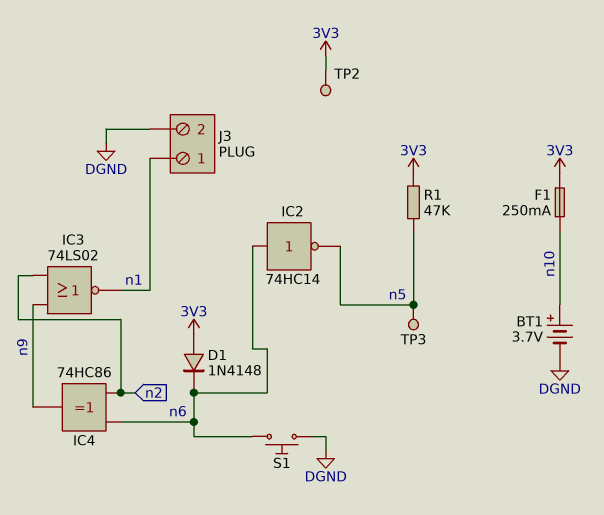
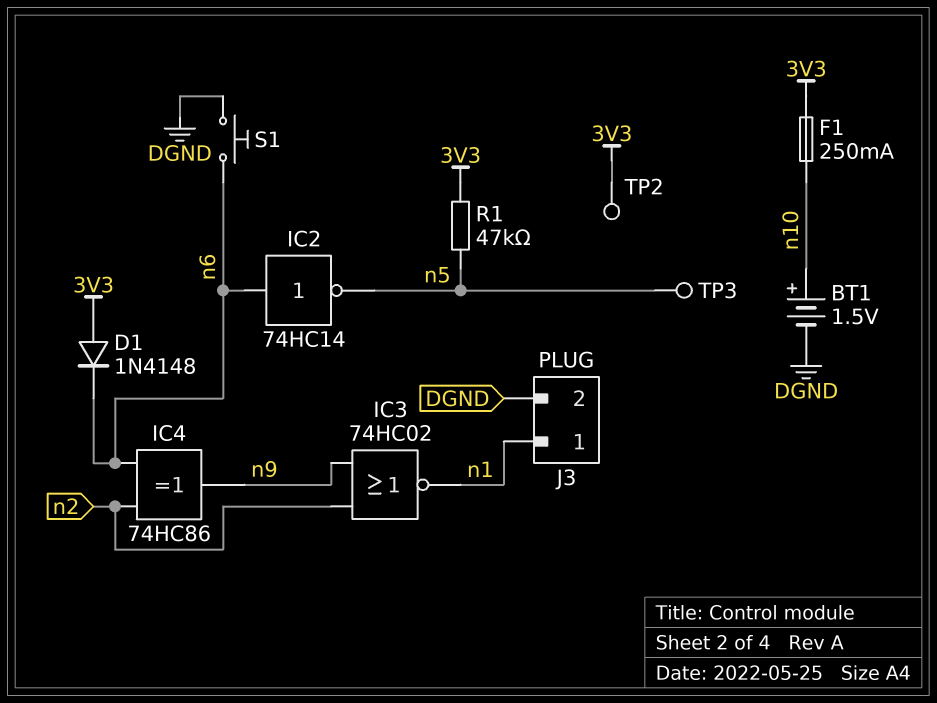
BT1: 3.7V (plus n10, minus DGND) -> 1.5V (plus n10, minus DGND)
IC3: NOR 74LS02 (in n2, in n9, out n1) -> NOR 74HC02 (in n2, in n9, out n1)

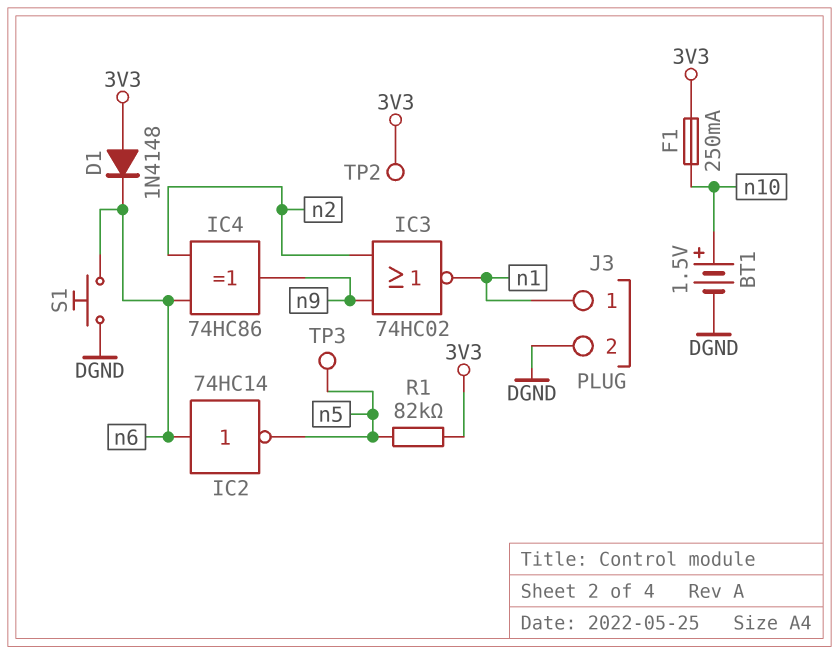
R1: 47k (3V3, n5) -> 82k (3V3, n5)

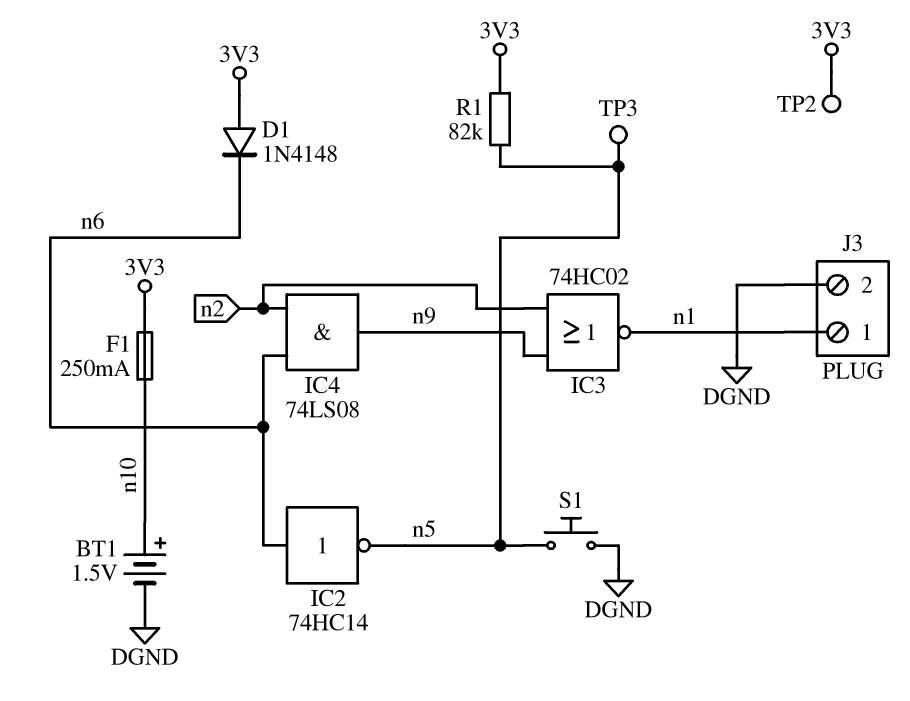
IC4: XOR 74HC86 (in n2, in n6, out n9) -> AND 74LS08 (in n2, in n6, out n9)
S1: button (DGND, n6) -> button (DGND, n5)

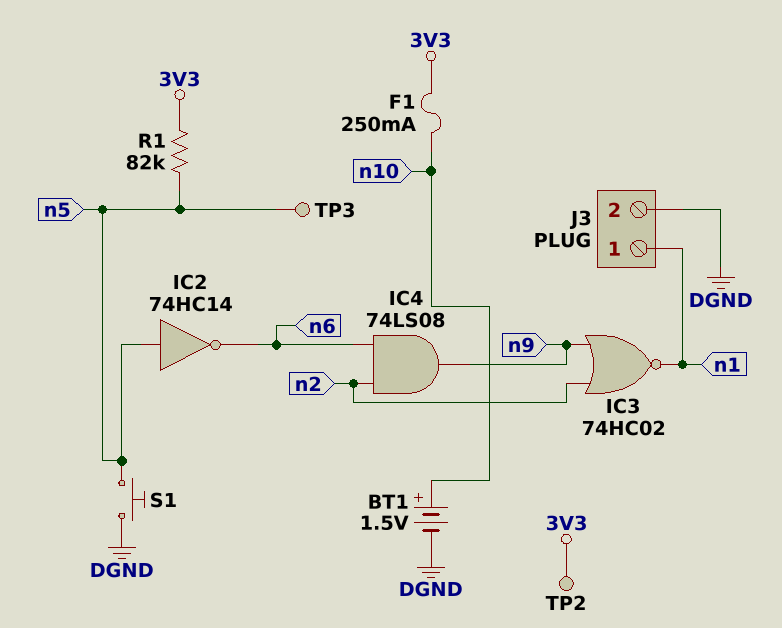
D1: diode 1N4148 (A 3V3, K n6) -> none
IC2: NOT 74HC14 (in n6, out n5) -> NOT 74HC14 (in n5, out n6)

